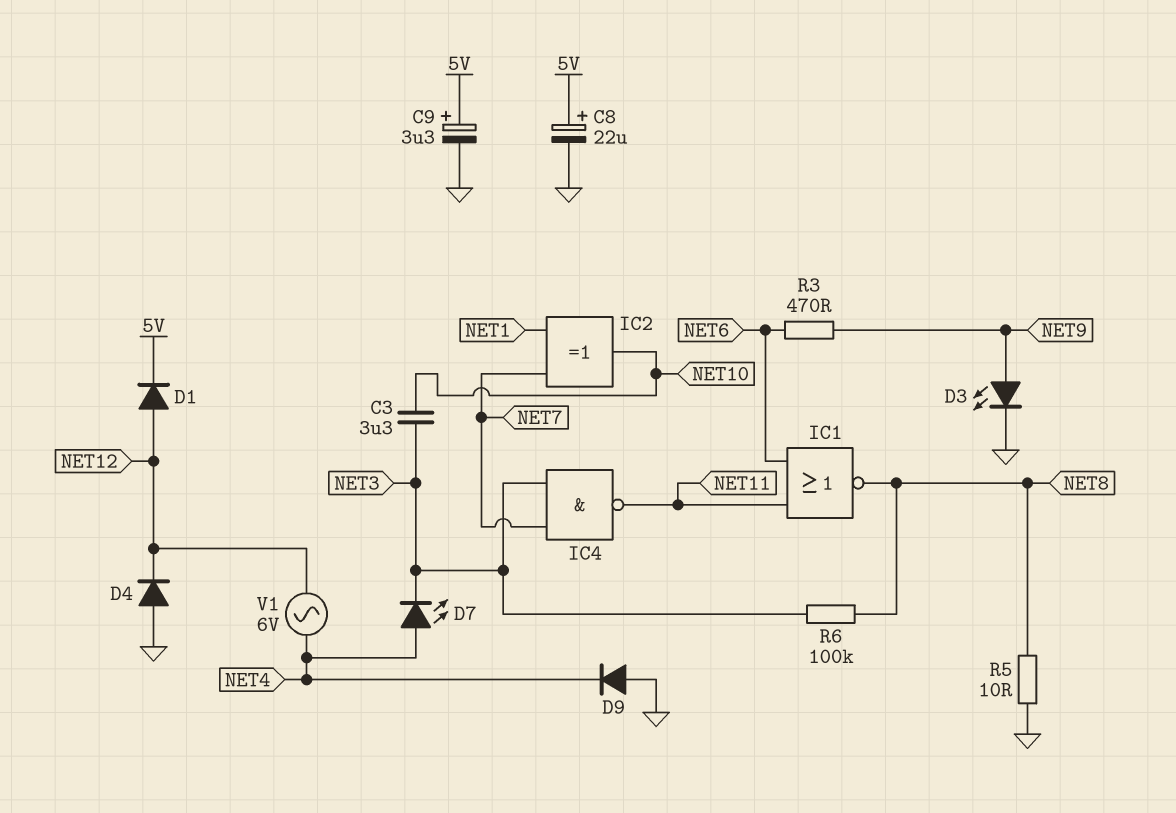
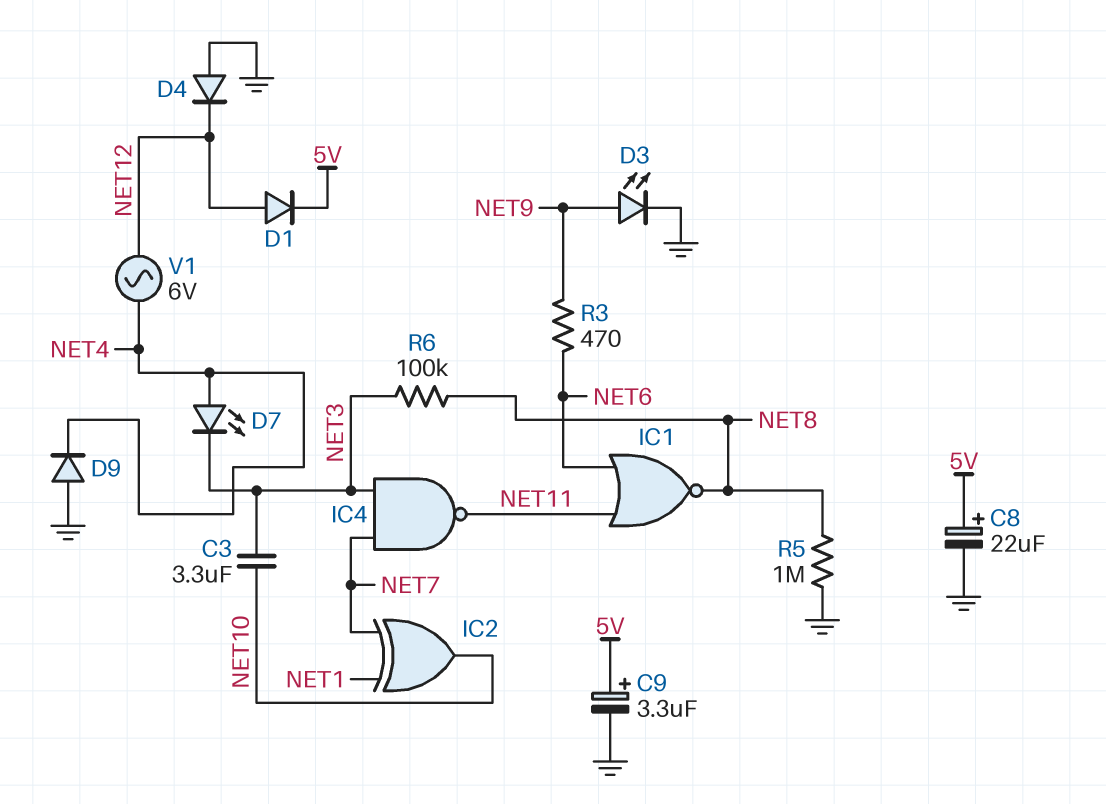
R5: 10 (GND, NET8) -> 1M (GND, NET8)

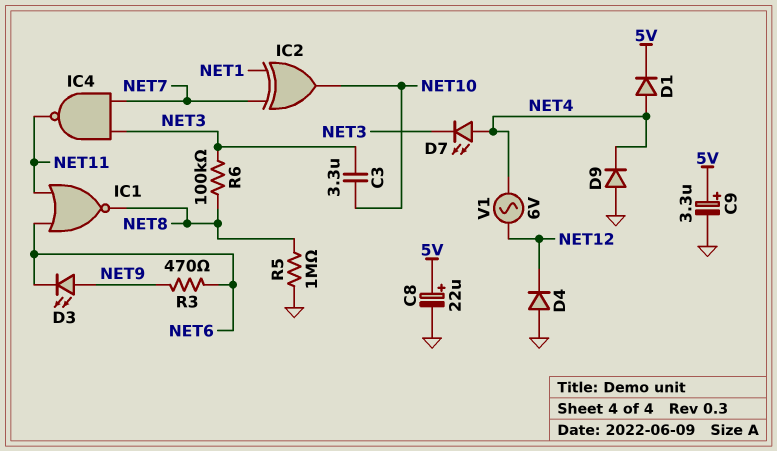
D1: diode (A NET12, K 5V) -> diode (A NET4, K 5V)
D3: LED (A NET9, K GND) -> LED (A NET9, K NET6)

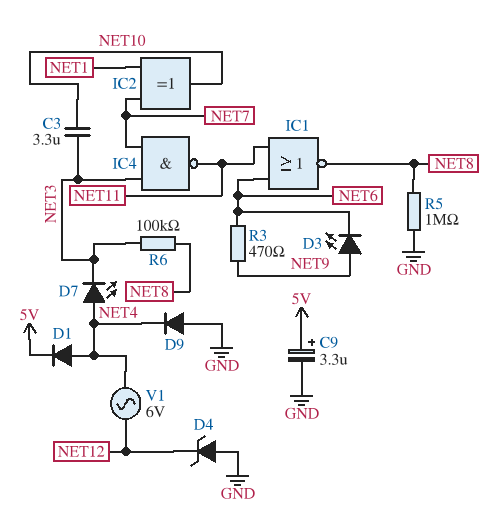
C8: 22uF (plus 5V, minus GND) -> none
D4: diode (A GND, K NET12) -> zener (A GND, K NET12)

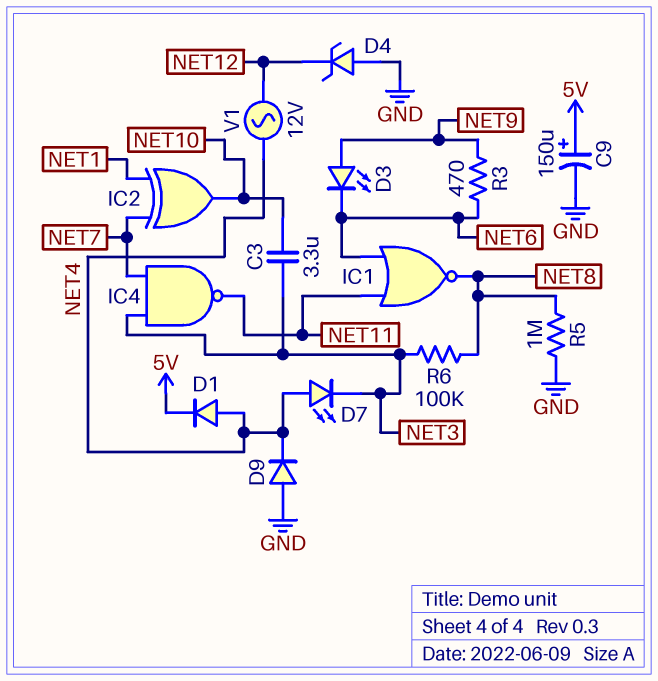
C9: 3.3uF (plus 5V, minus GND) -> 150uF (plus 5V, minus GND)
V1: AC 6V (NET4, NET12) -> AC 12V (NET4, NET12)

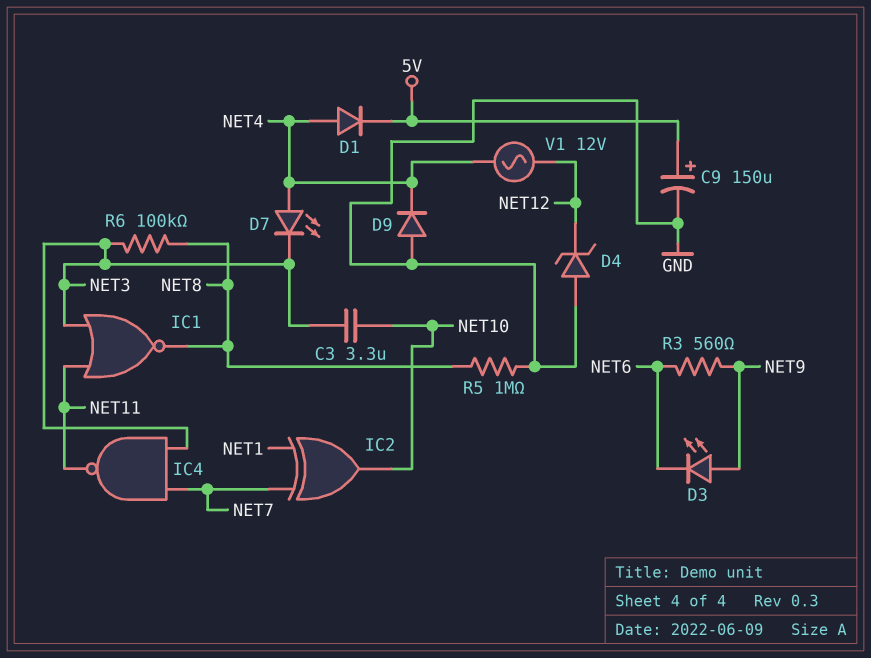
IC1: NOR (in NET6, in NET11, out NET8) -> NOR (in NET3, in NET11, out NET8)
R3: 470 (NET6, NET9) -> 560 (NET6, NET9)

